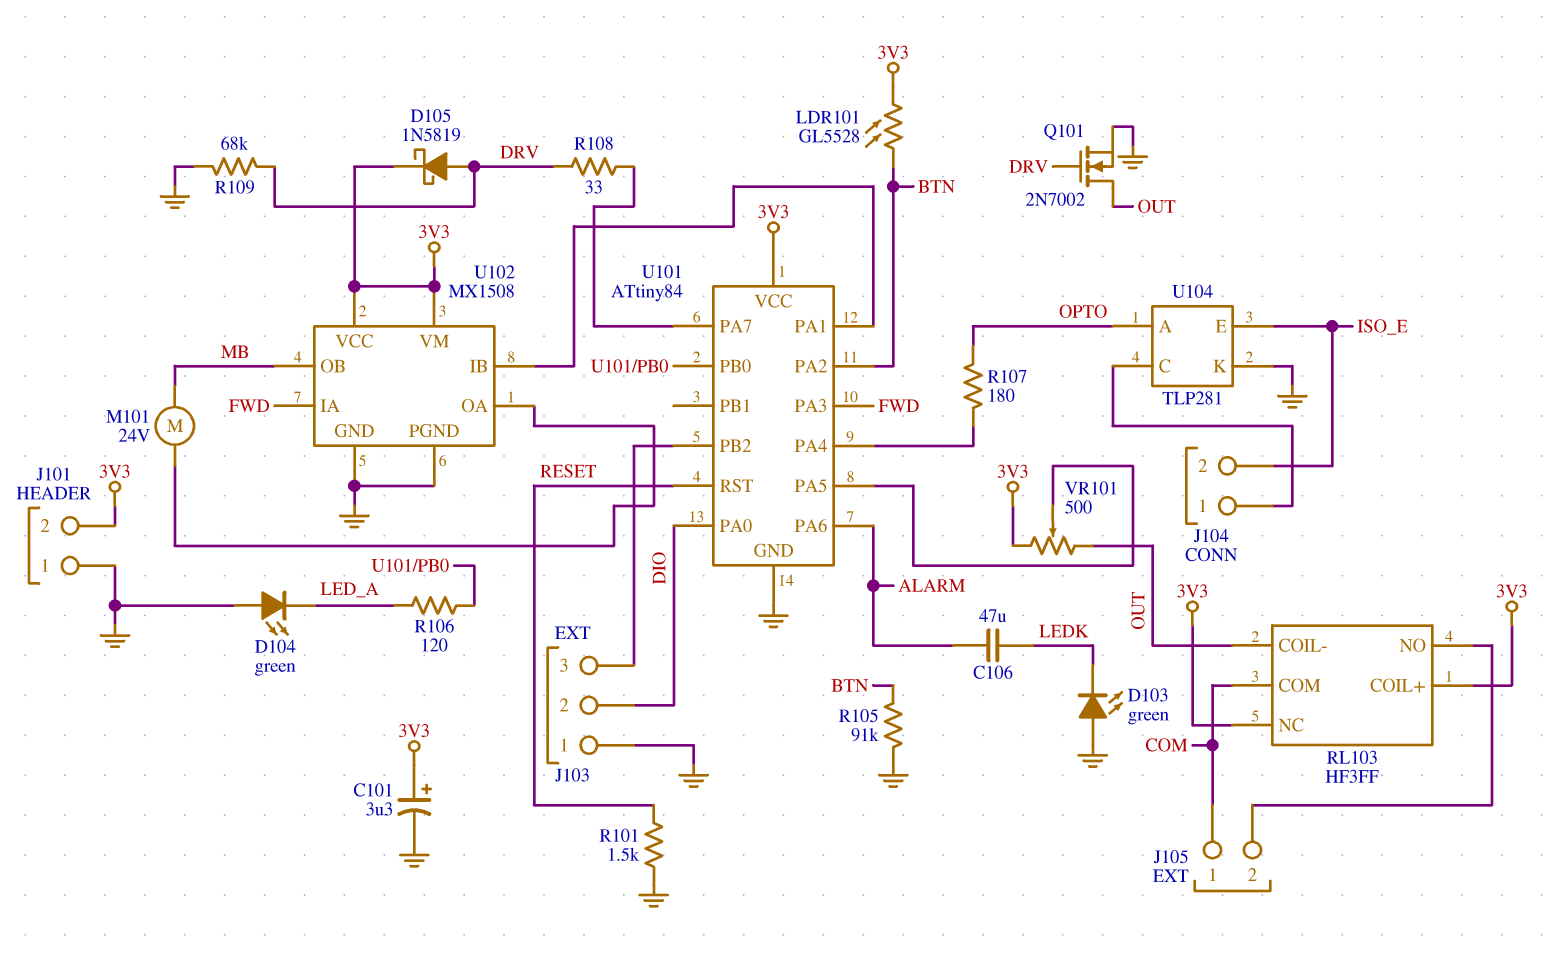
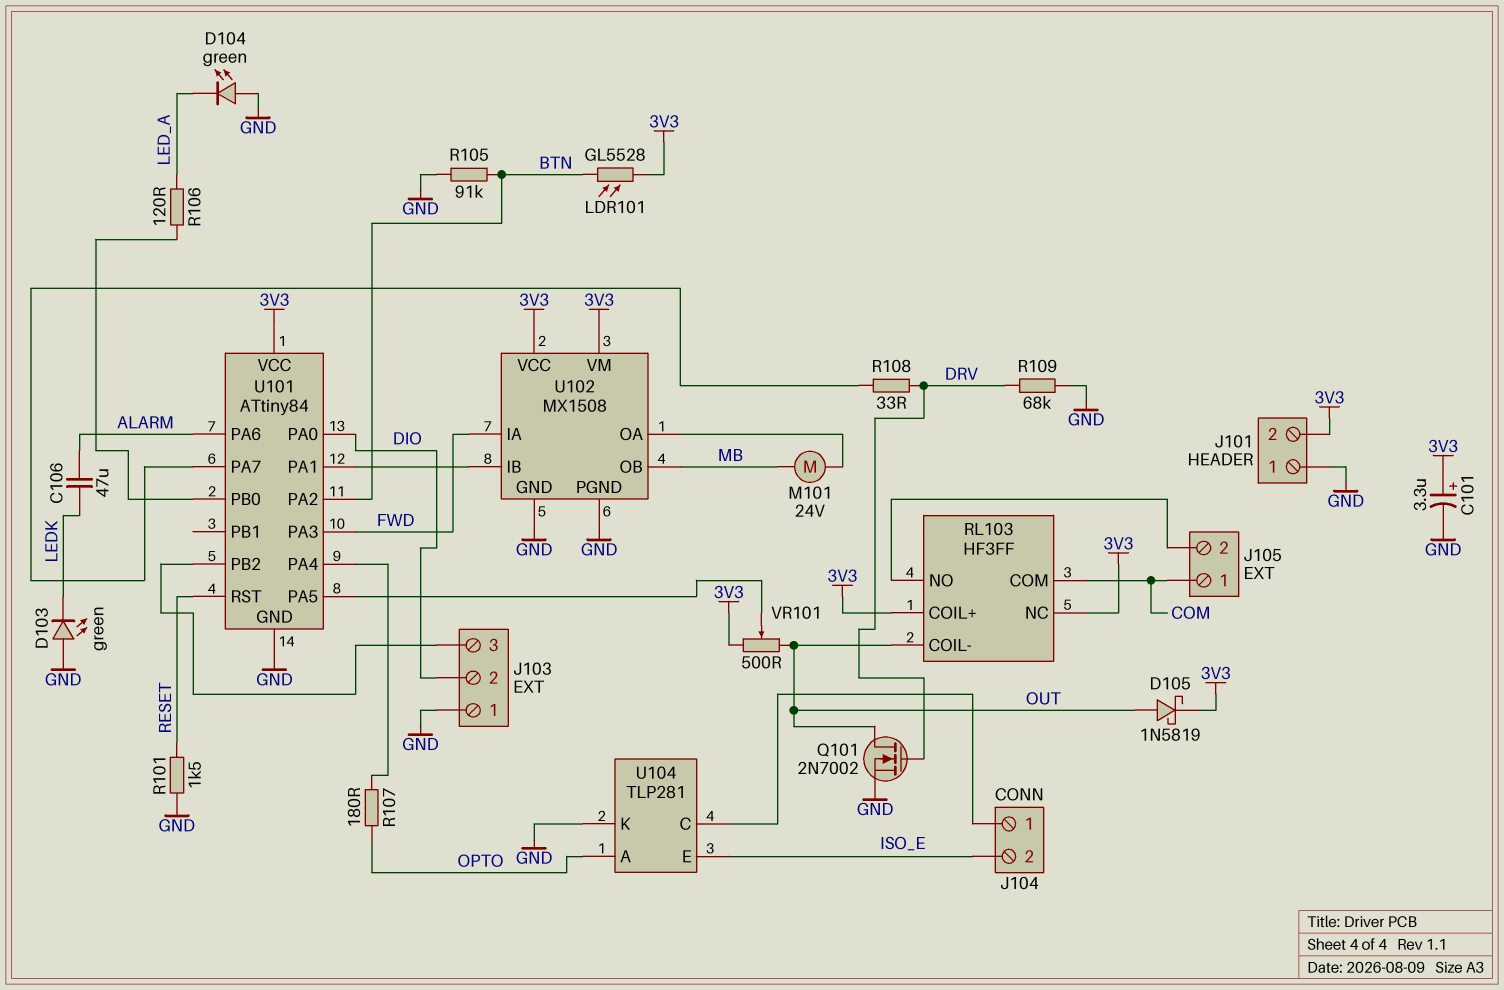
D105: schottky 1N5819 (A DRV, K 3V3) -> schottky 1N5819 (A OUT, K 3V3)

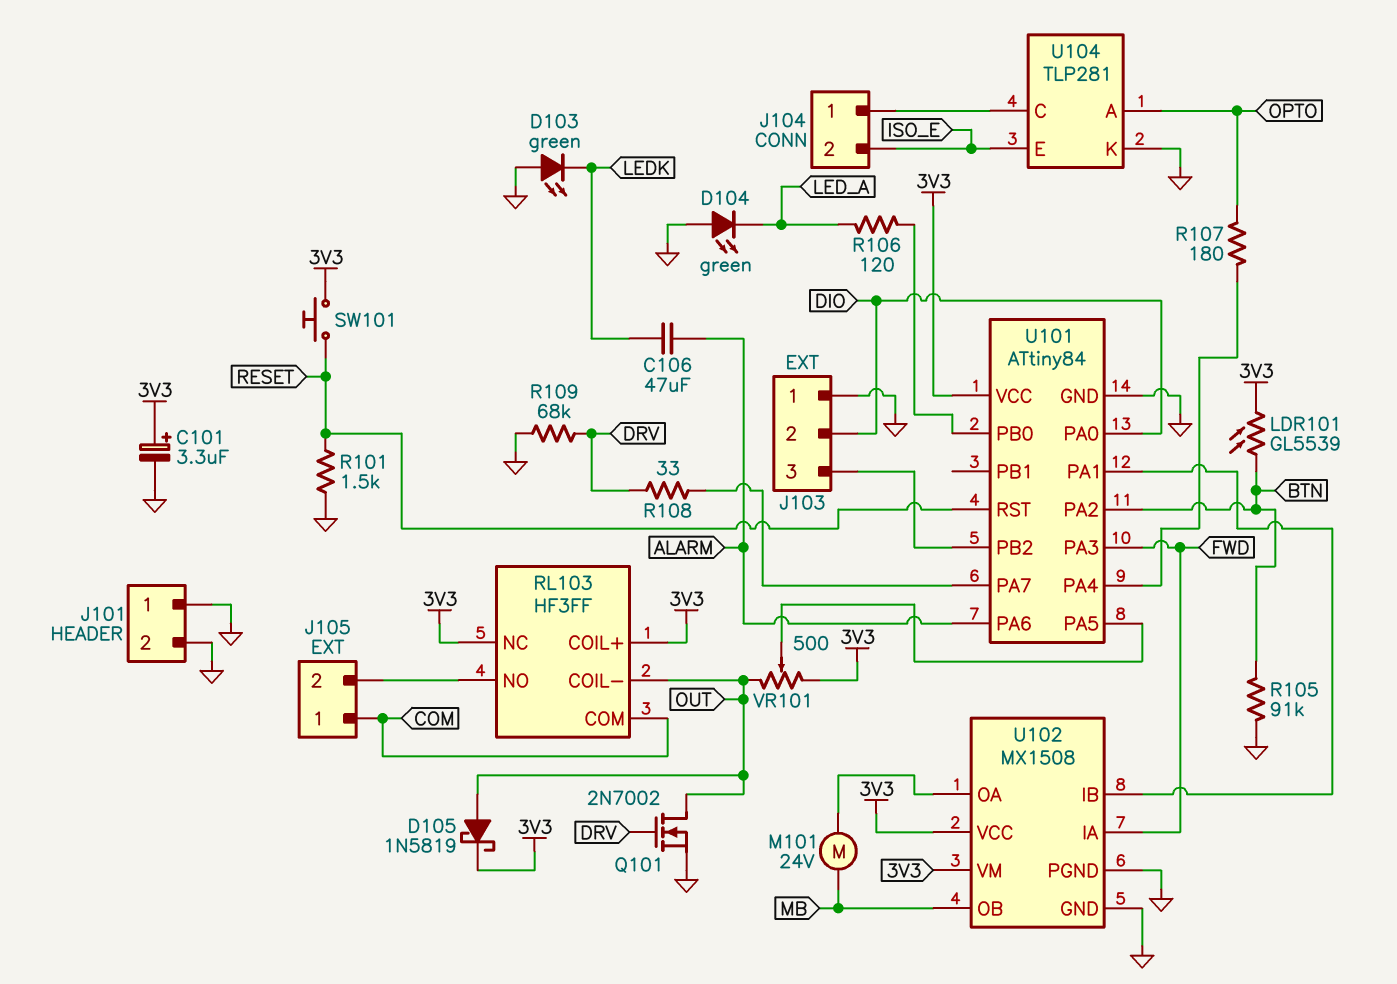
J101 pin 2: 3V3 -> GND
LDR101: GL5528 (3V3, BTN) -> GL5539 (3V3, BTN)
SW101: none -> button (3V3, RESET)

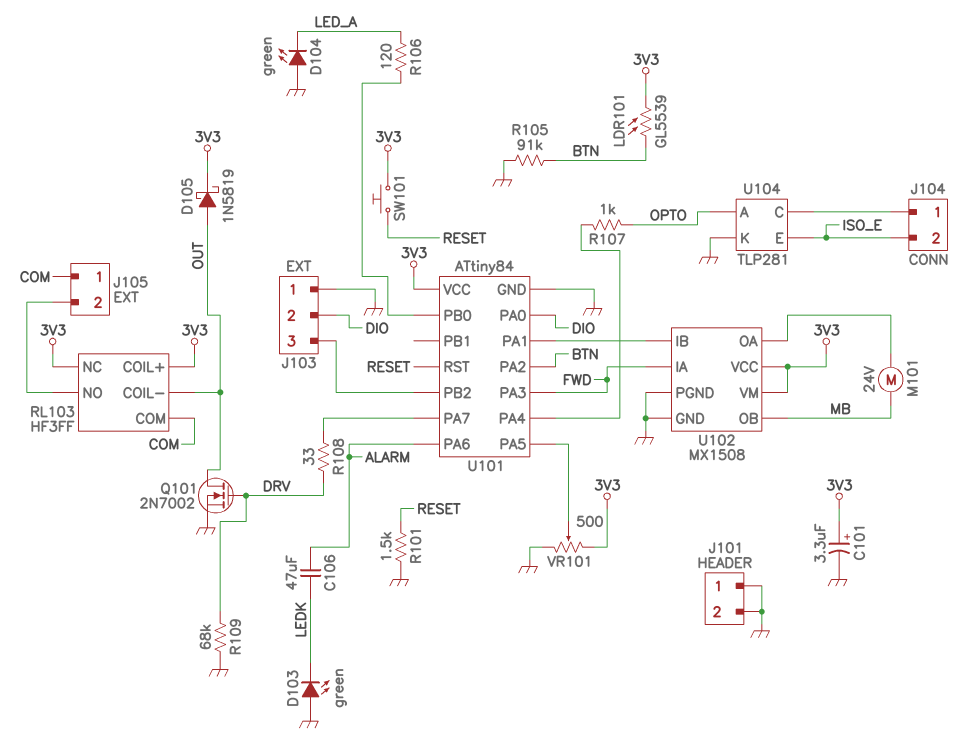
R107: 180 (OPTO, U101/PA4) -> 1k (OPTO, U101/PA4)
VR101: 500 (3V3, OUT, wiper U101/PA5) -> 500 (3V3, GND, wiper U101/PA5)

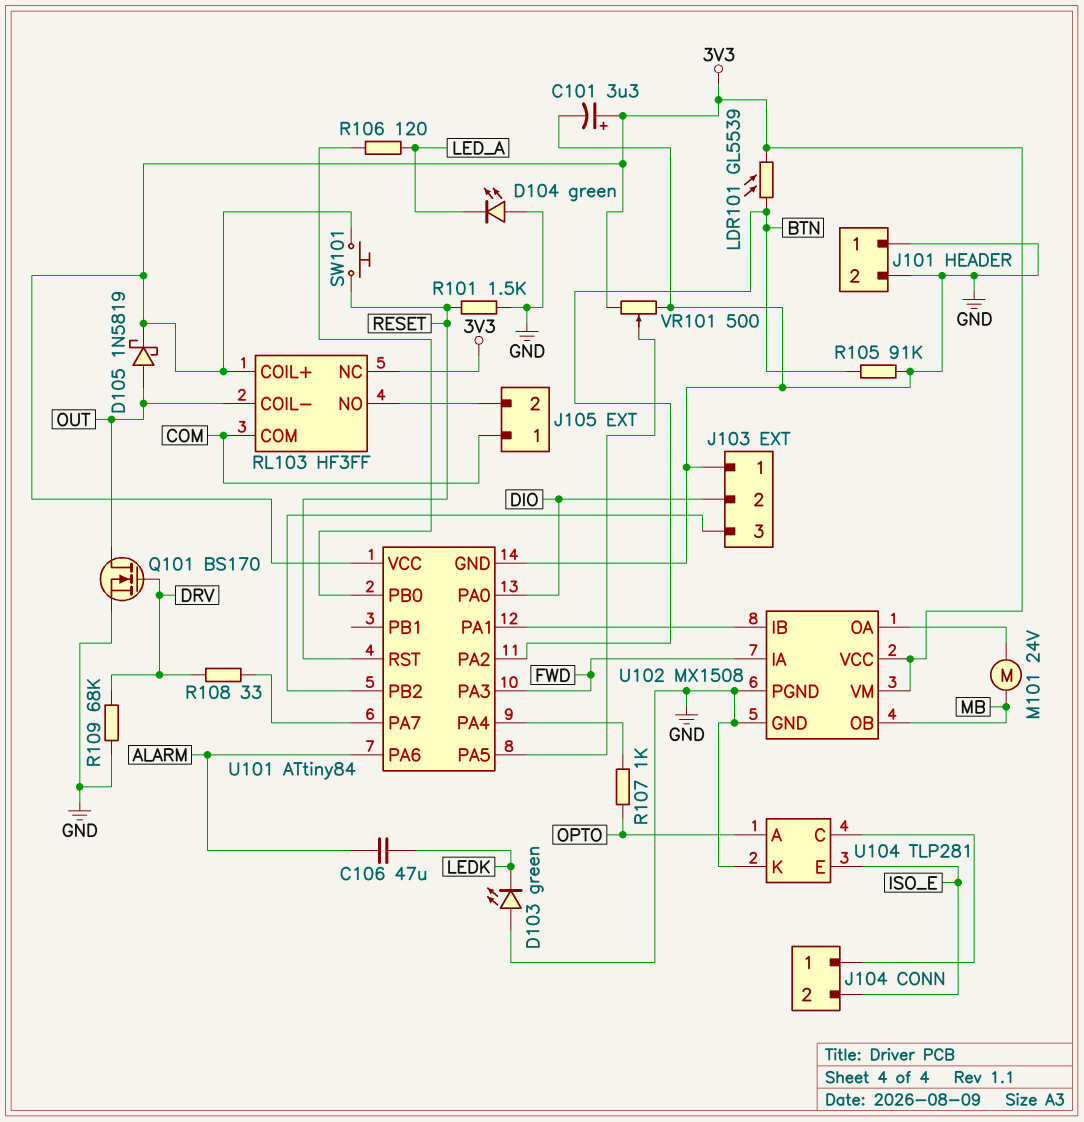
Q101: NMOS 2N7002 (G DRV, D OUT, S GND) -> NMOS BS170 (G DRV, D OUT, S GND)

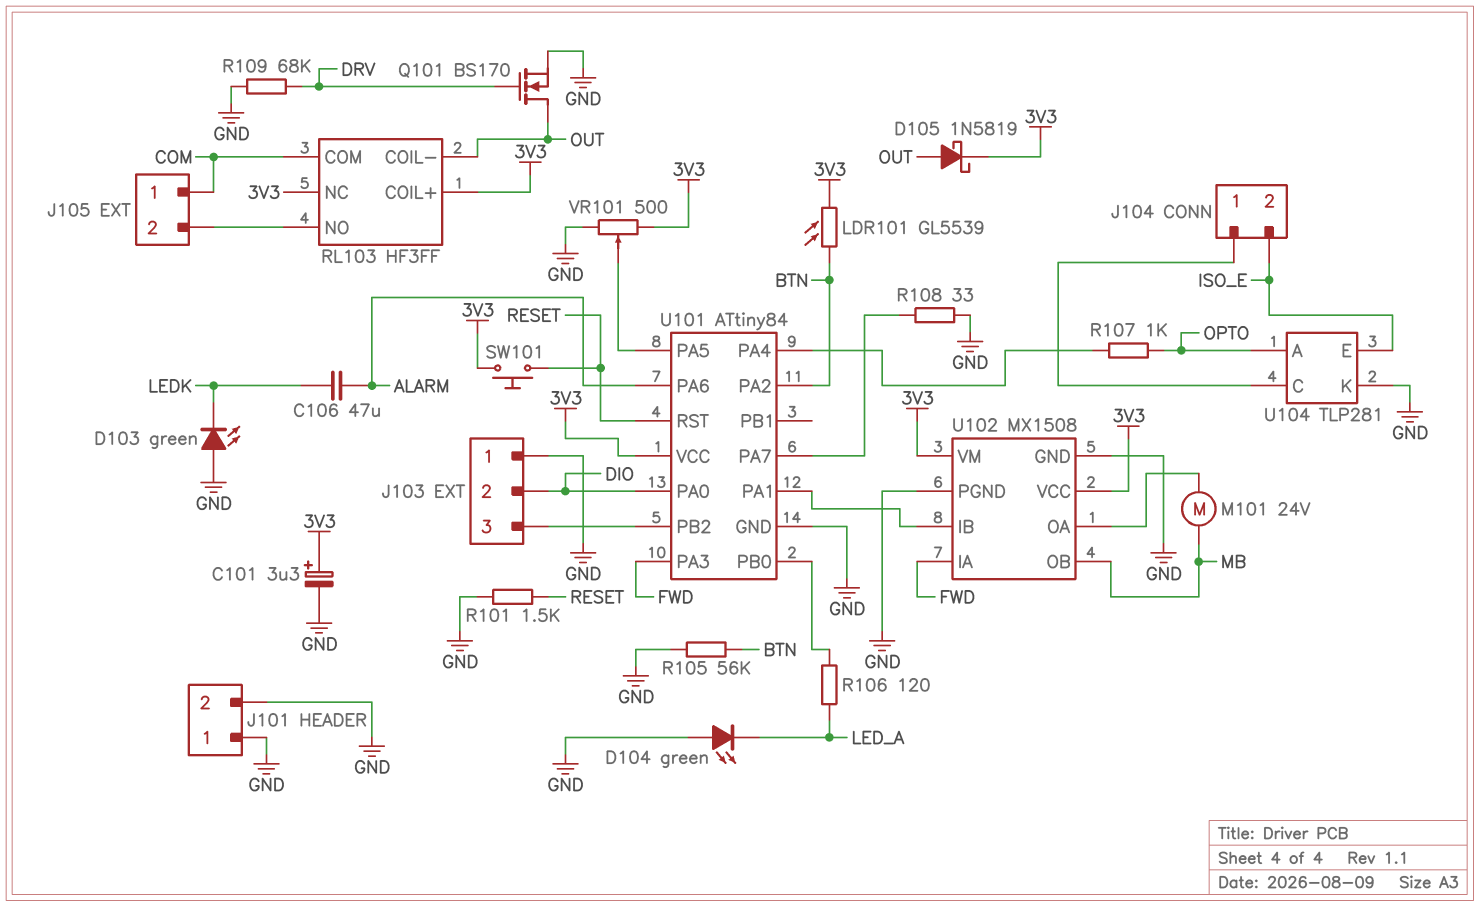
R105: 91k (BTN, GND) -> 56k (BTN, GND)
R108: 33 (DRV, U101/PA7) -> 33 (GND, U101/PA7)

